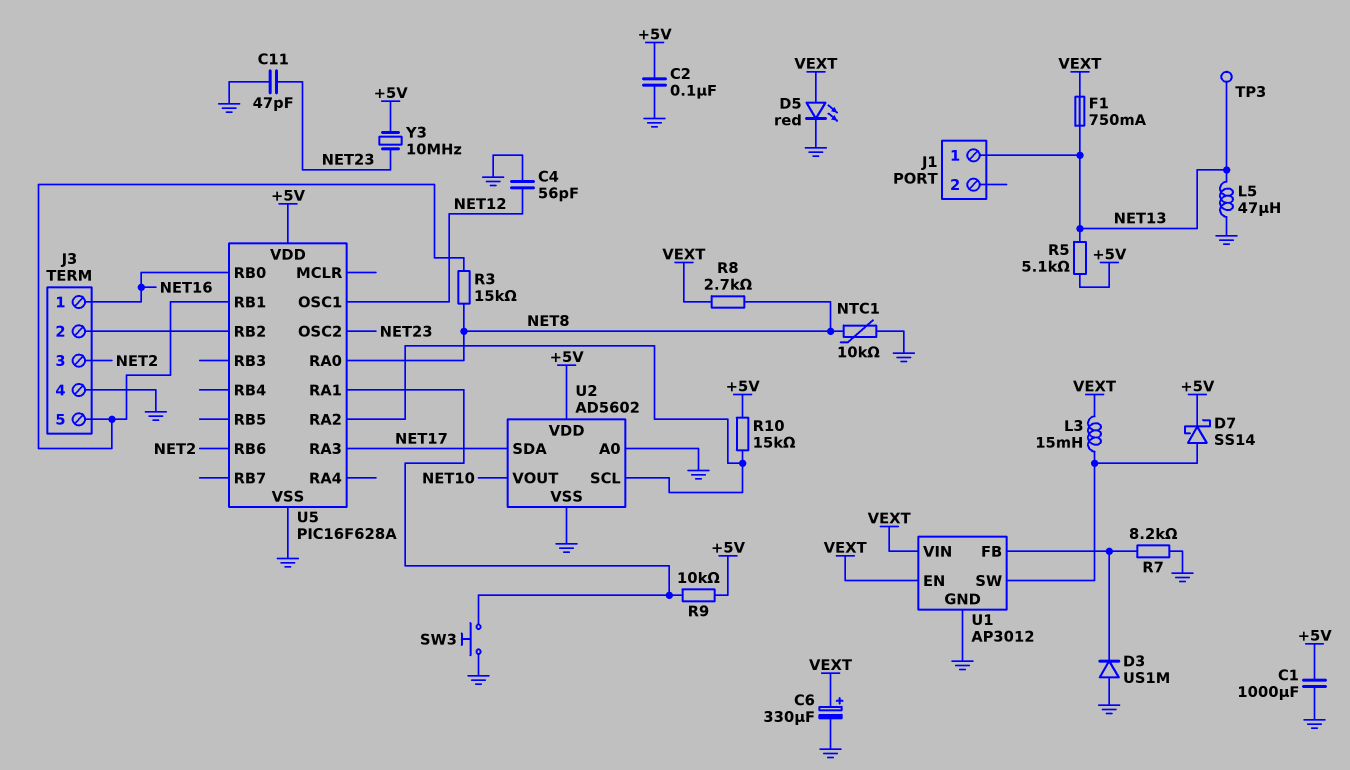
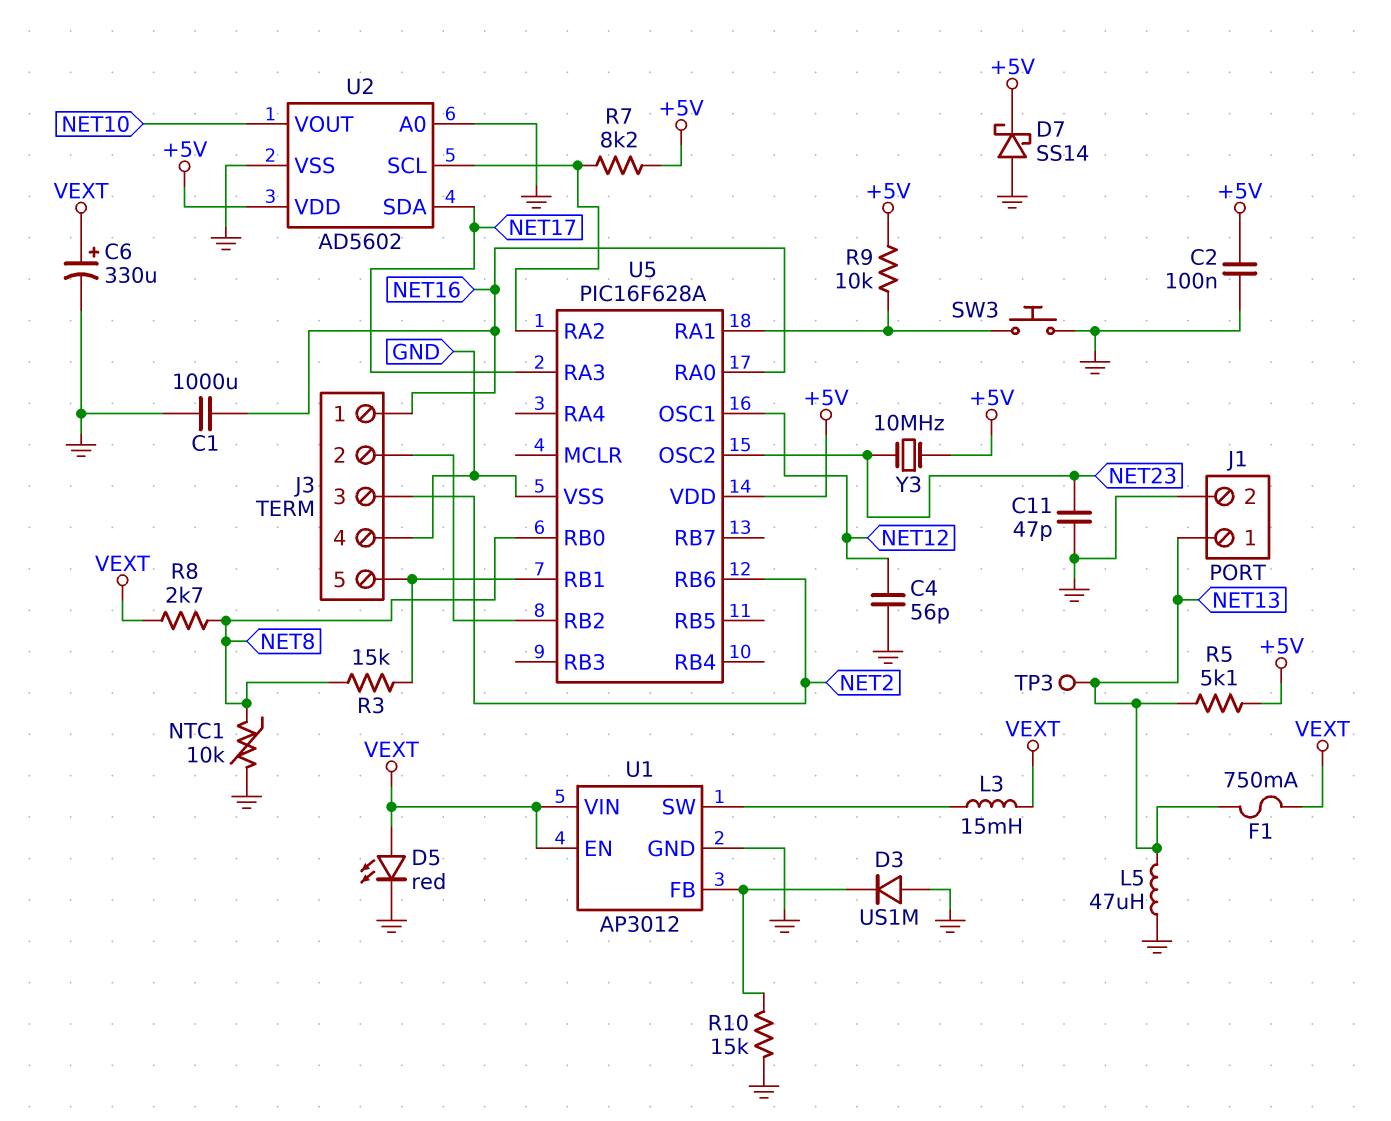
C1: 1000uF (+5V, GND) -> 1000uF (GND, NET16)
D7: schottky SS14 (A U1/SW, K +5V) -> schottky SS14 (A GND, K +5V)
J1 pin 2: none -> GND
R7: 8.2k (GND, U1/FB) -> 8.2k (+5V, U2/SCL)
R10: 15k (+5V, U2/SCL) -> 15k (GND, U1/FB)
U5 pin RA0: NET8 -> NET16
U5 pin RB0: NET16 -> NET8

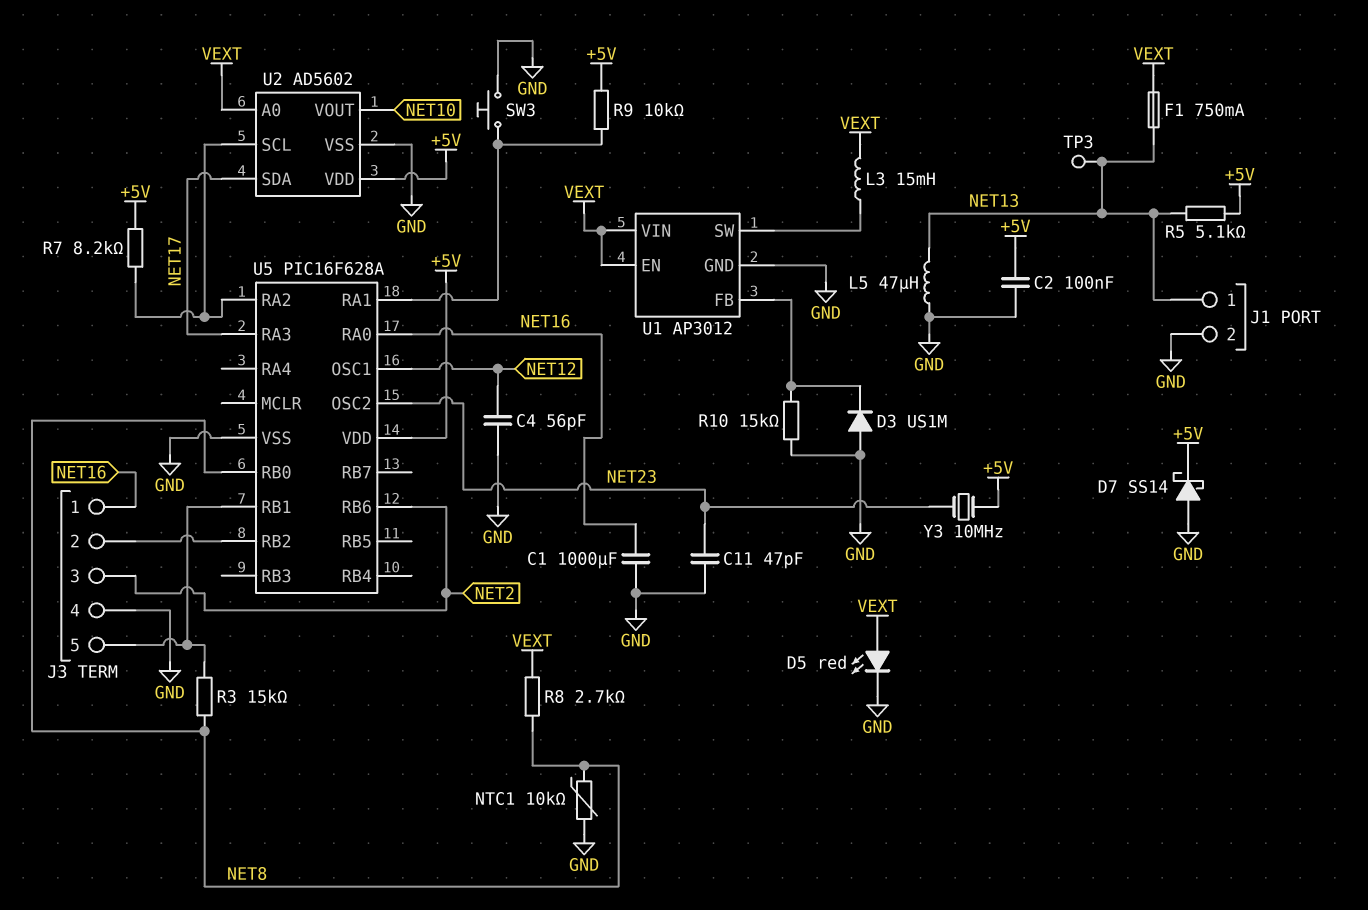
C6: 330uF (plus VEXT, minus GND) -> none
U2 pin A0: GND -> VEXT

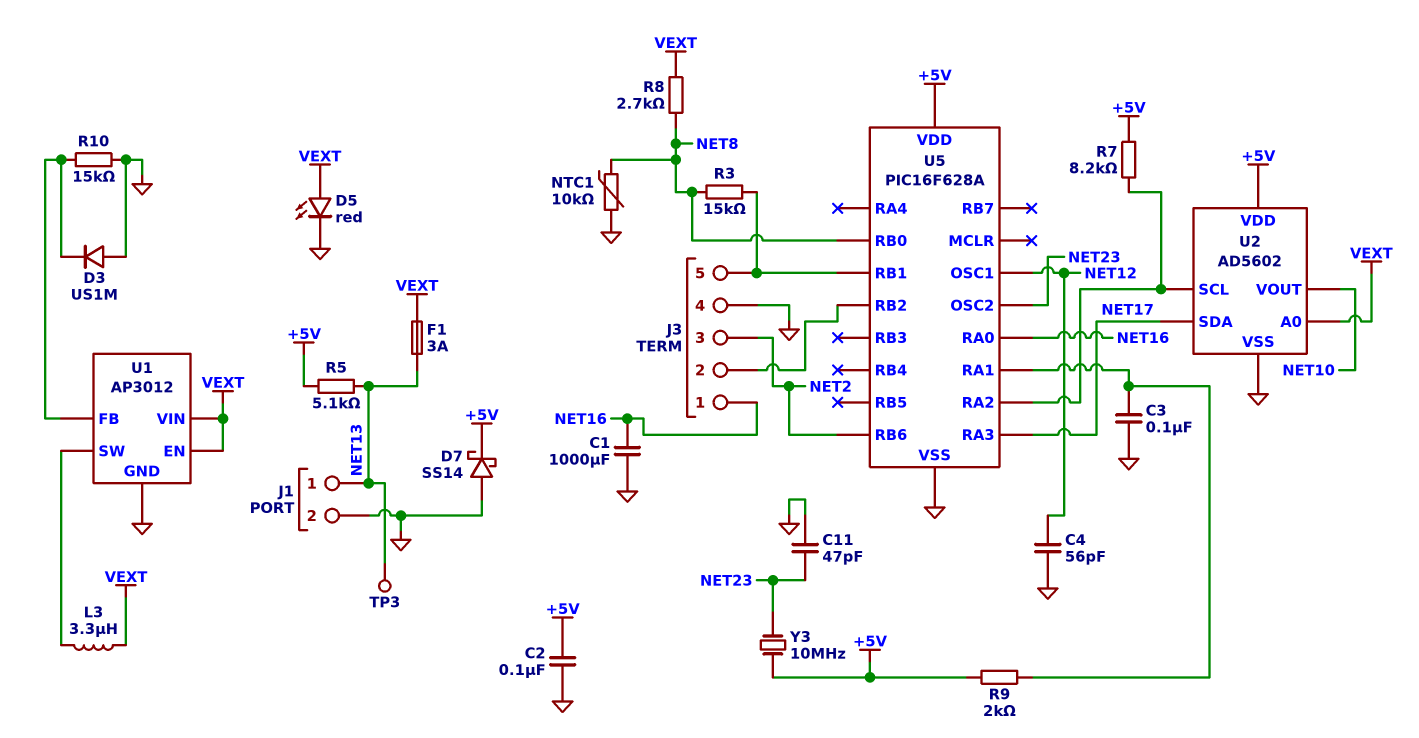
C3: none -> 100nF (GND, U5/RA1)
F1: 750mA (NET13, VEXT) -> 3A (NET13, VEXT)
L3: 15mH (U1/SW, VEXT) -> 3.3uH (U1/SW, VEXT)
L5: 47uH (GND, NET13) -> none
R9: 10k (+5V, U5/RA1) -> 2k (+5V, U5/RA1)
SW3: button (GND, U5/RA1) -> none

